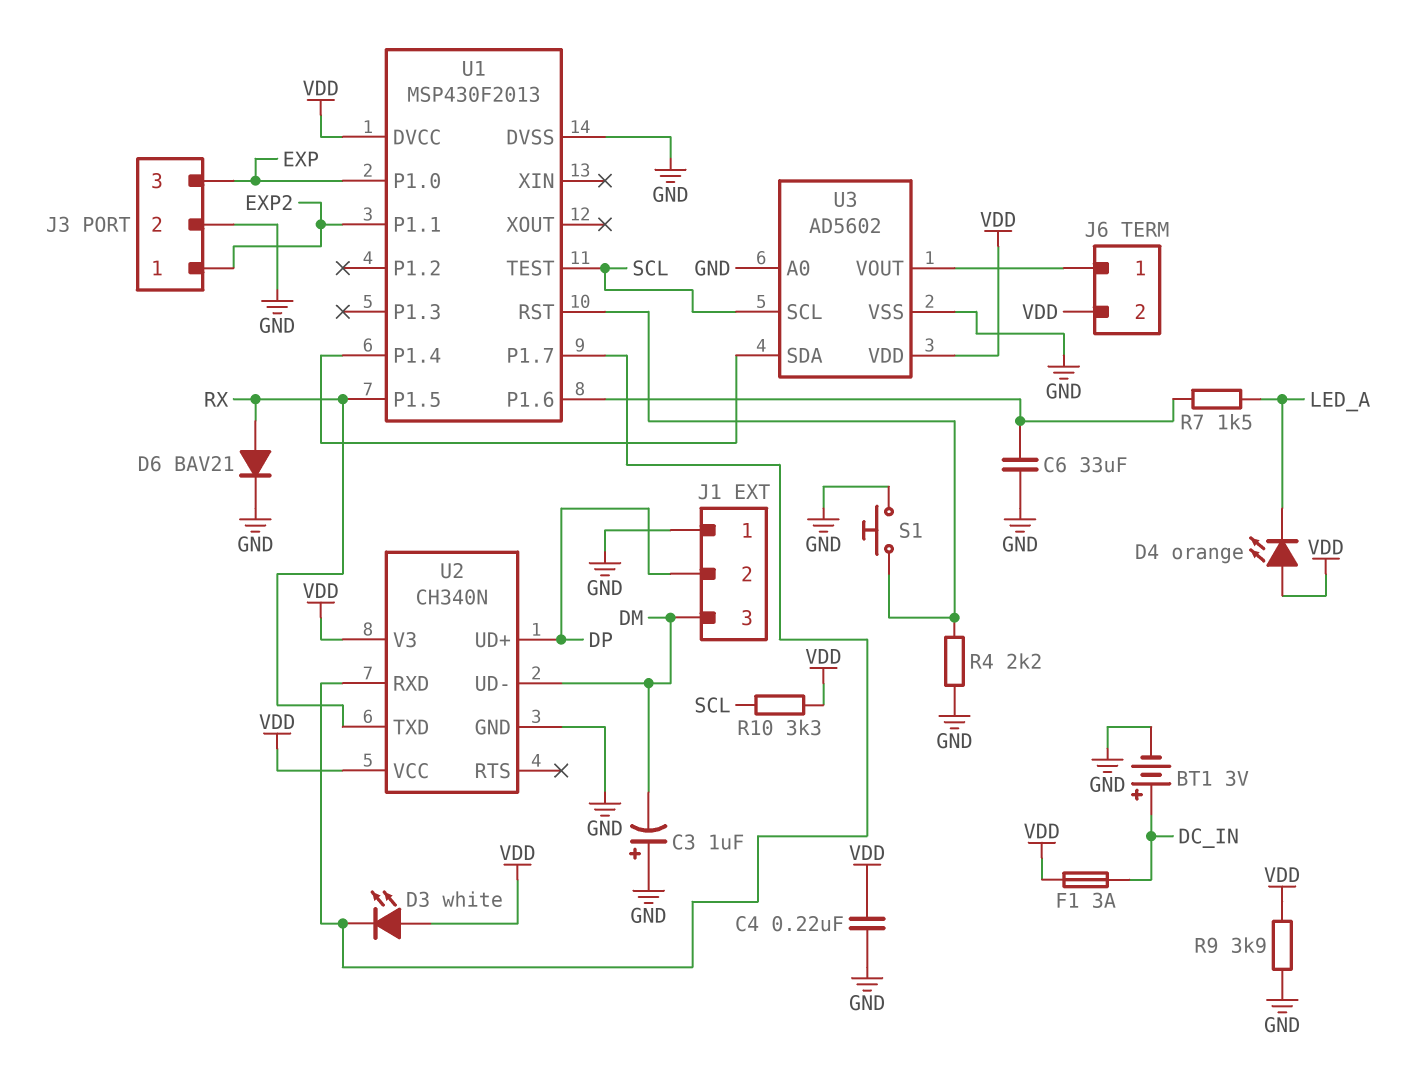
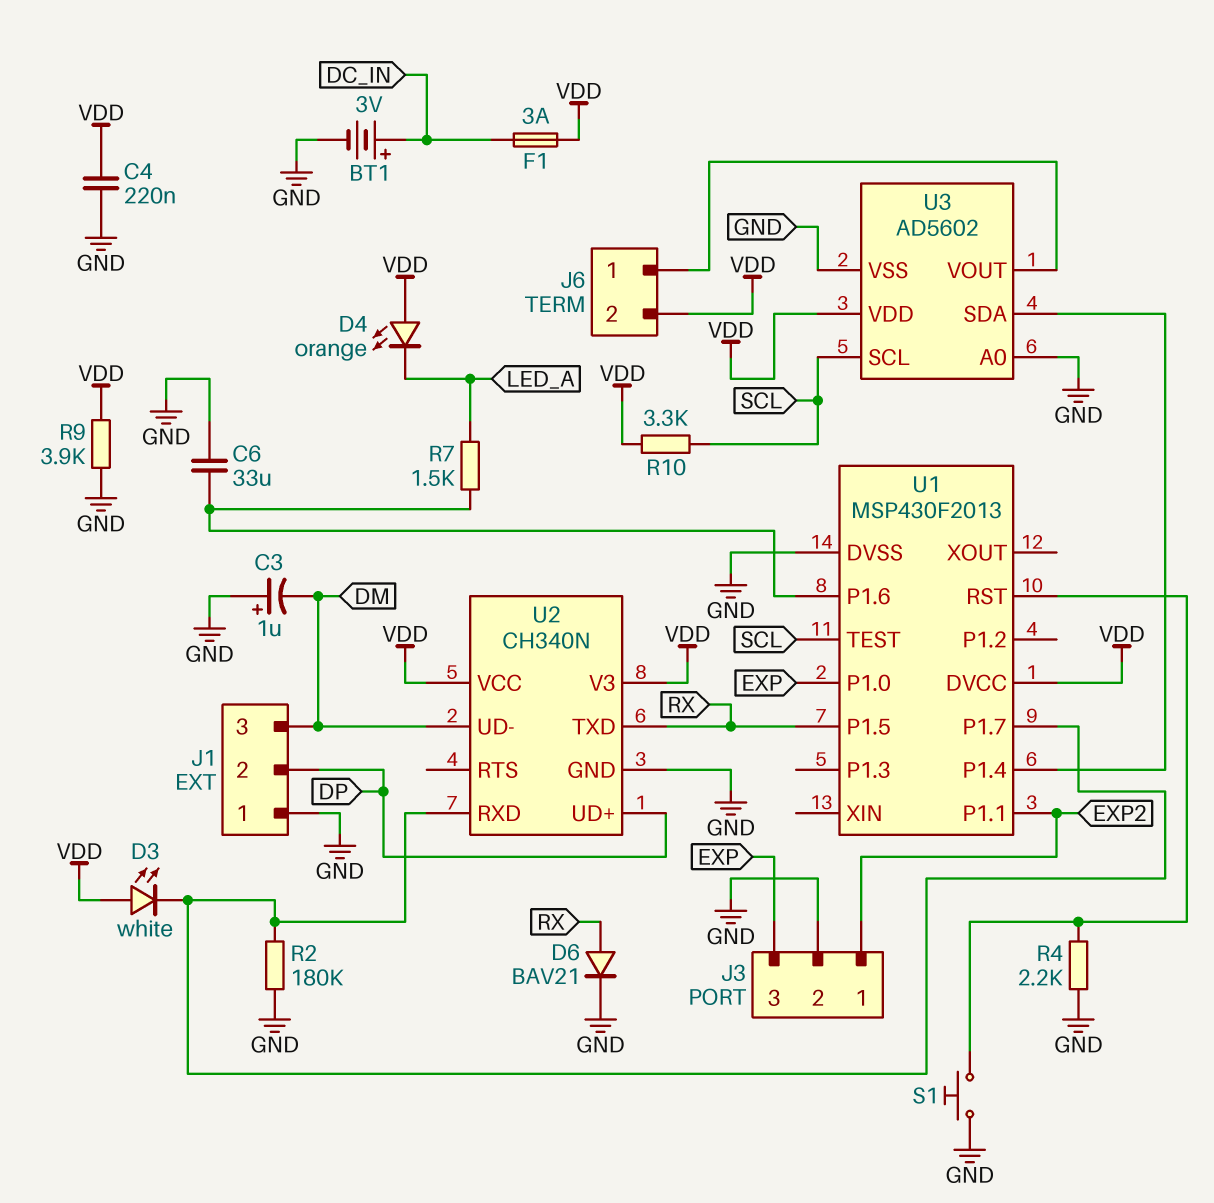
R2: none -> 180k (GND, U1/P1.7)

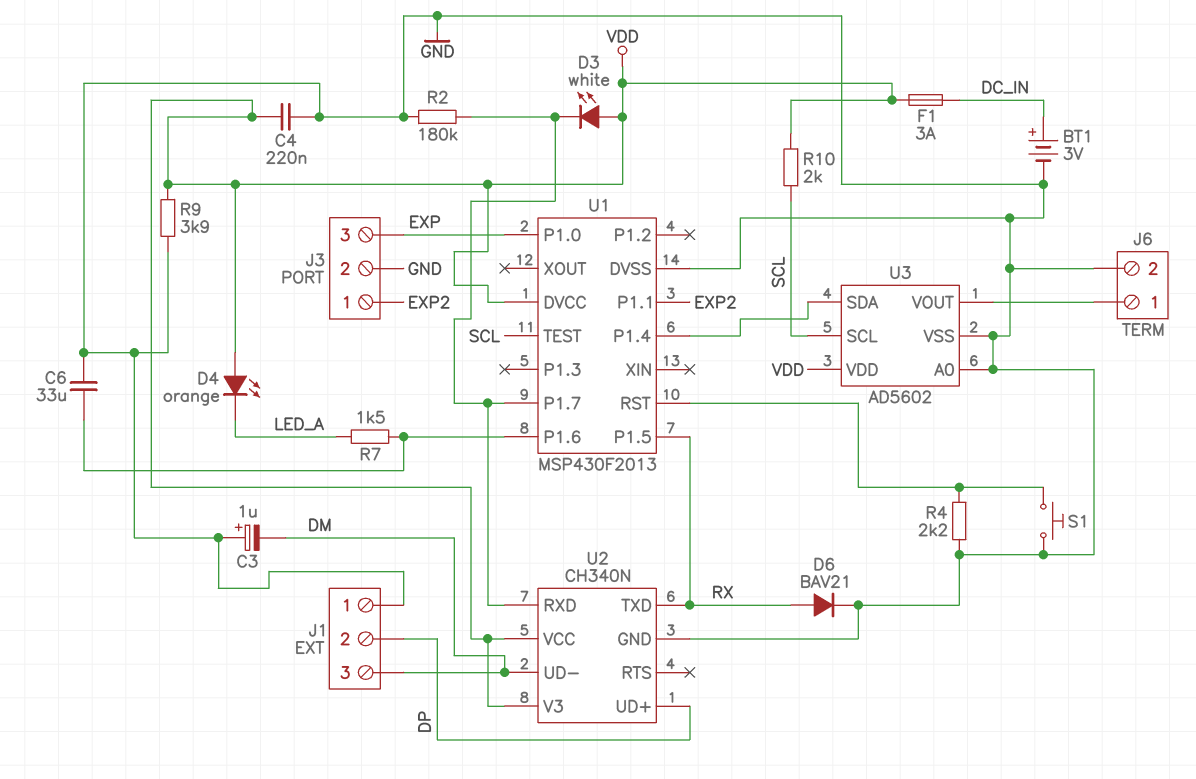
J6 pin 2: VDD -> GND
R10: 3.3k (SCL, VDD) -> 2k (SCL, VDD)

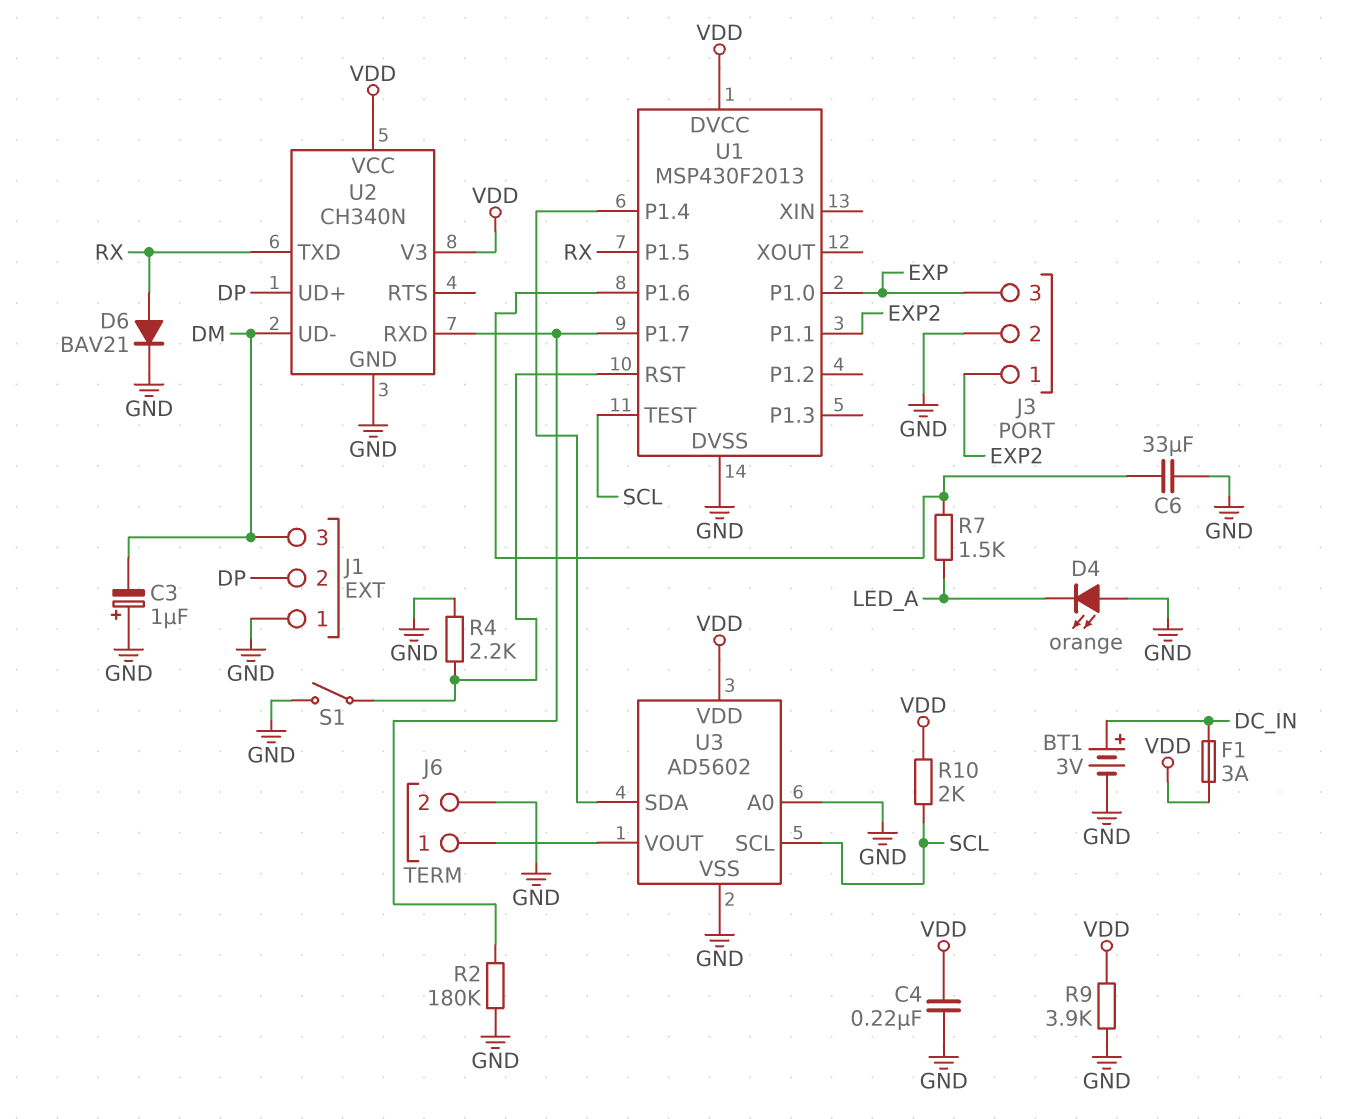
D3: LED white (A VDD, K U1/P1.7) -> none
D4: LED orange (A VDD, K LED_A) -> LED orange (A GND, K LED_A)
S1: button (GND, U1/RST) -> switch (GND, U1/RST)

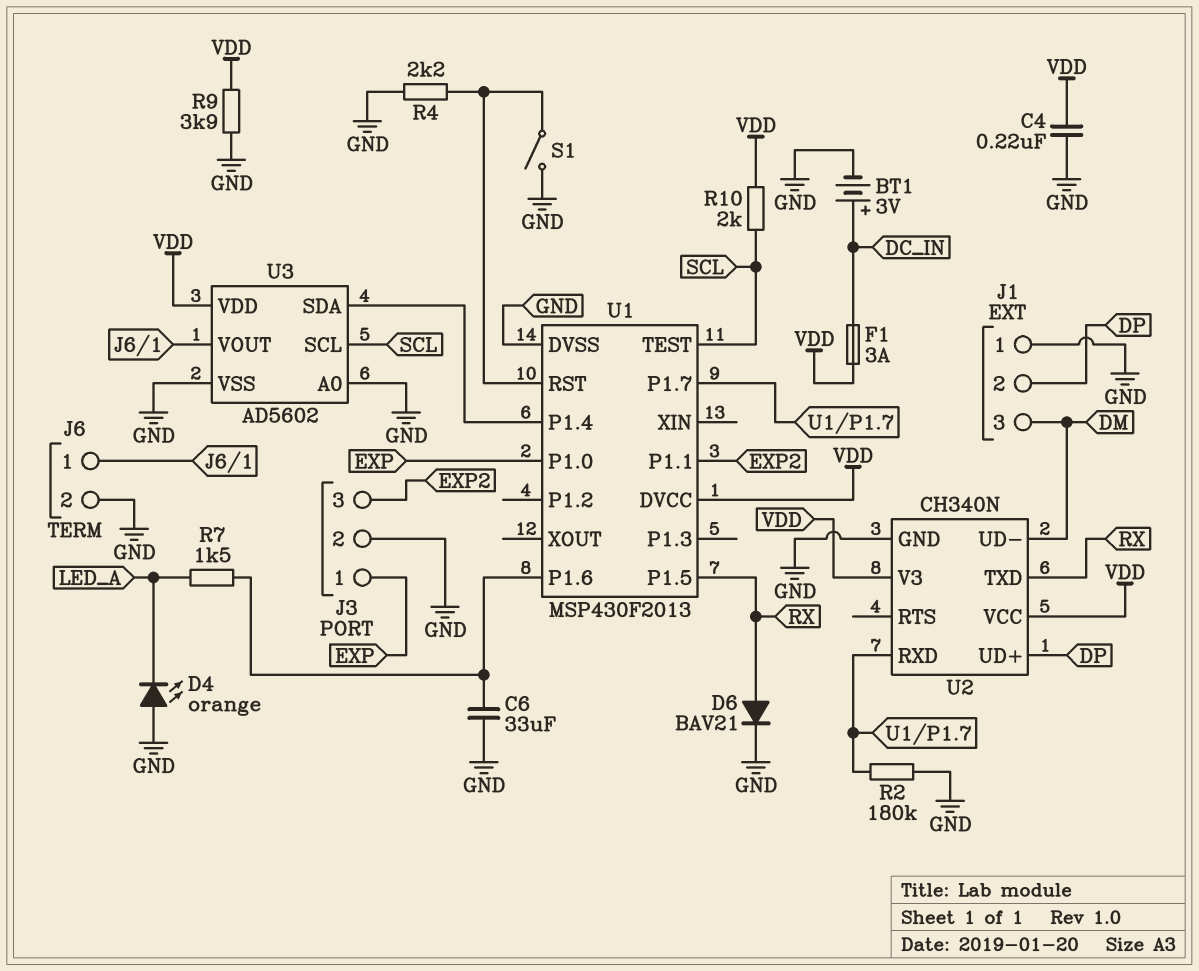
C3: 1uF (plus GND, minus DM) -> none
J3 pin 1: EXP2 -> EXP
J3 pin 3: EXP -> EXP2

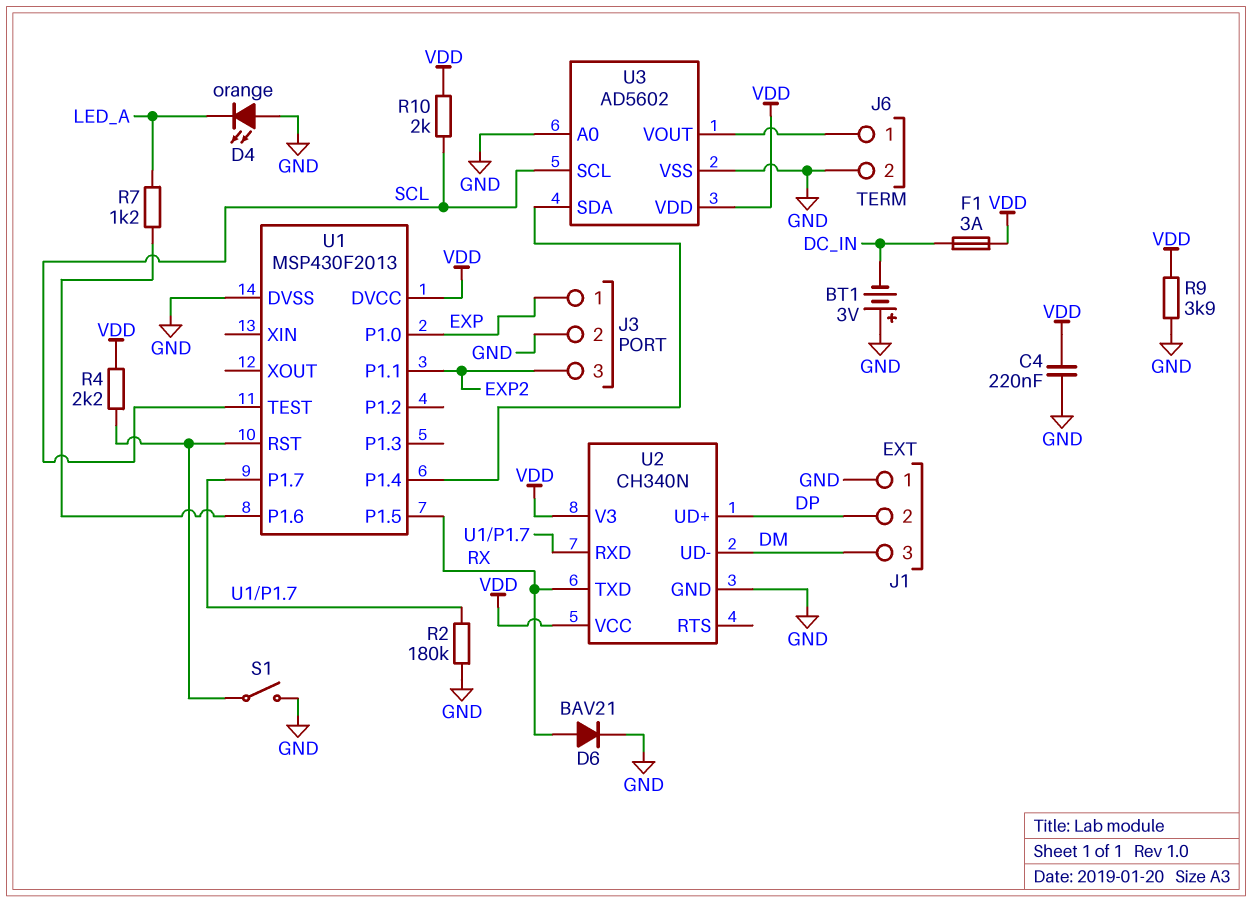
BT1: 3V (plus DC_IN, minus GND) -> 3V (plus GND, minus DC_IN)
C6: 33uF (GND, U1/P1.6) -> none
R4: 2.2k (GND, U1/RST) -> 2.2k (U1/RST, VDD)
R7: 1.5k (LED_A, U1/P1.6) -> 1.2k (LED_A, U1/P1.6)

